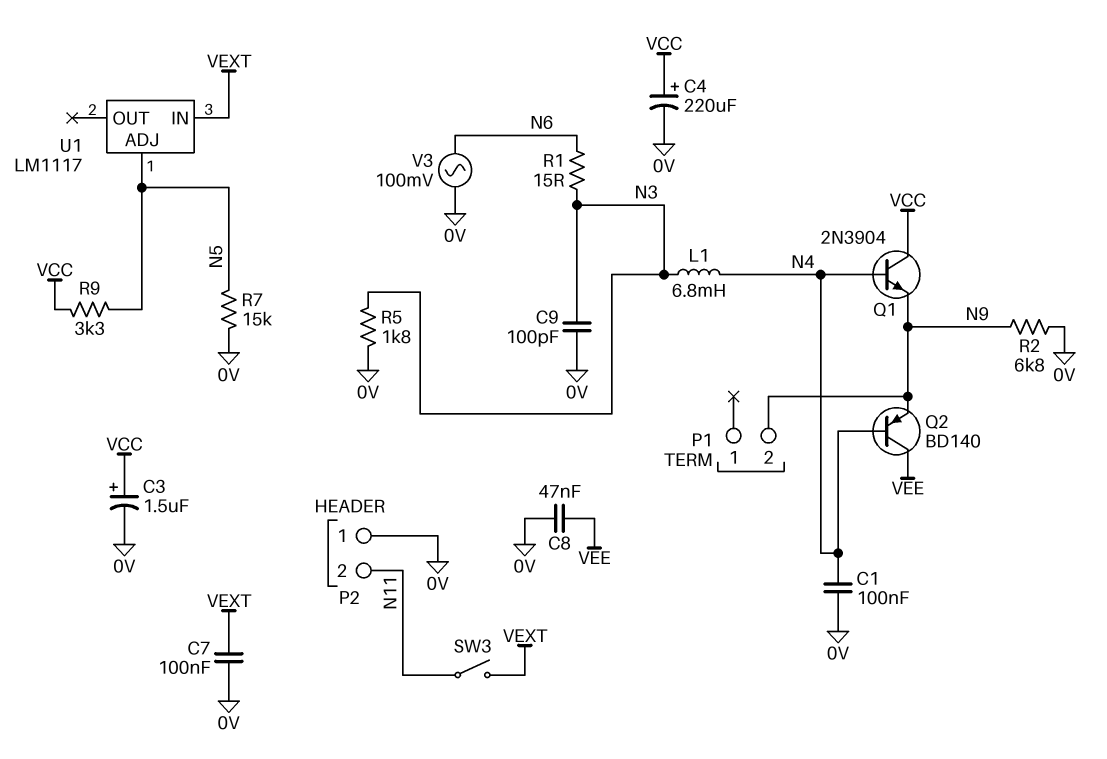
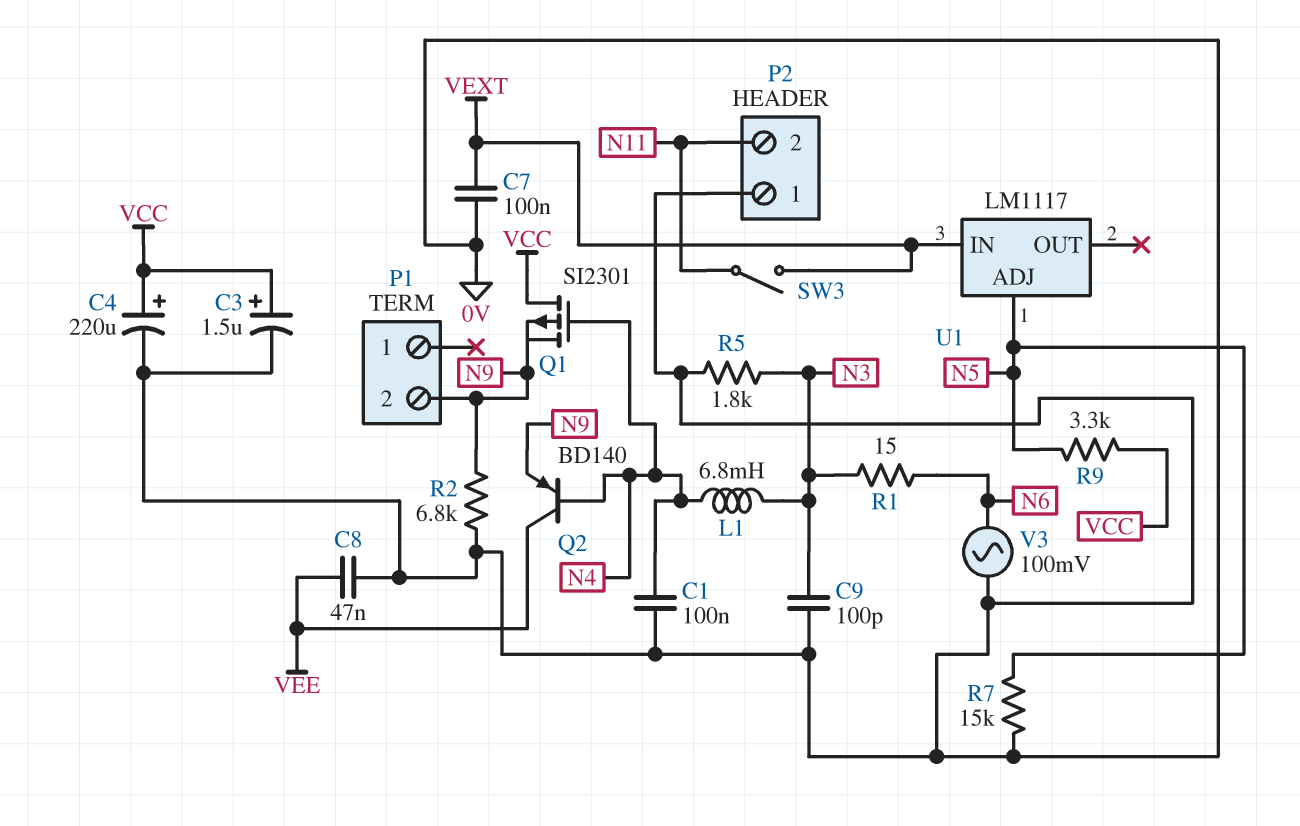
Q1: NPN 2N3904 (B N4, C VCC, E N9) -> PMOS SI2301 (G N4, D VCC, S N9)

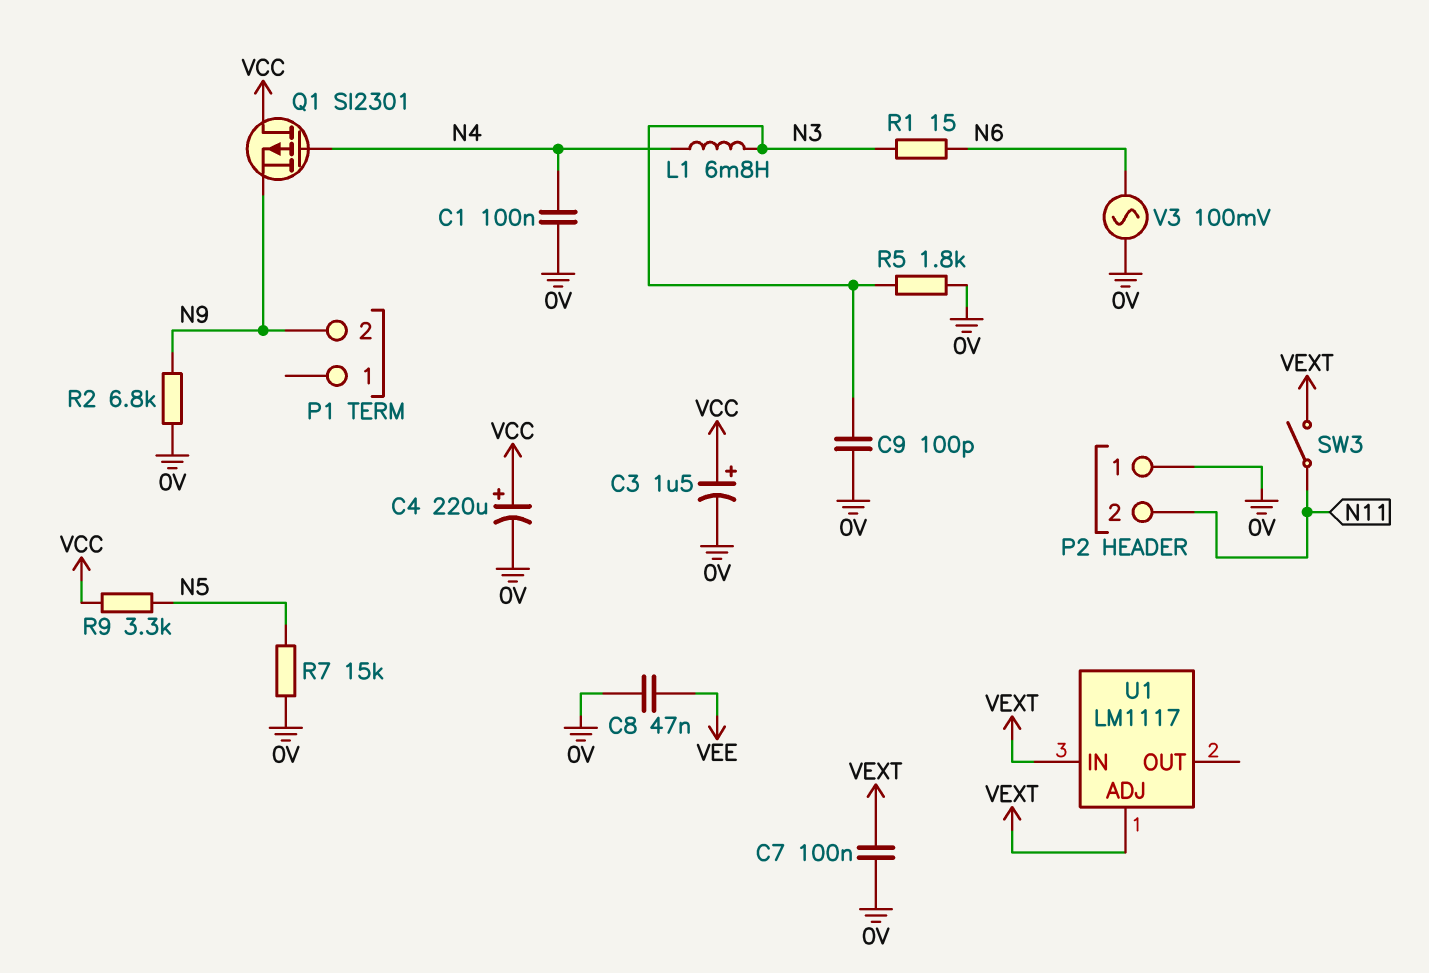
Q2: PNP BD140 (B N4, C VEE, E N9) -> none
U1 pin ADJ: N5 -> VEXT

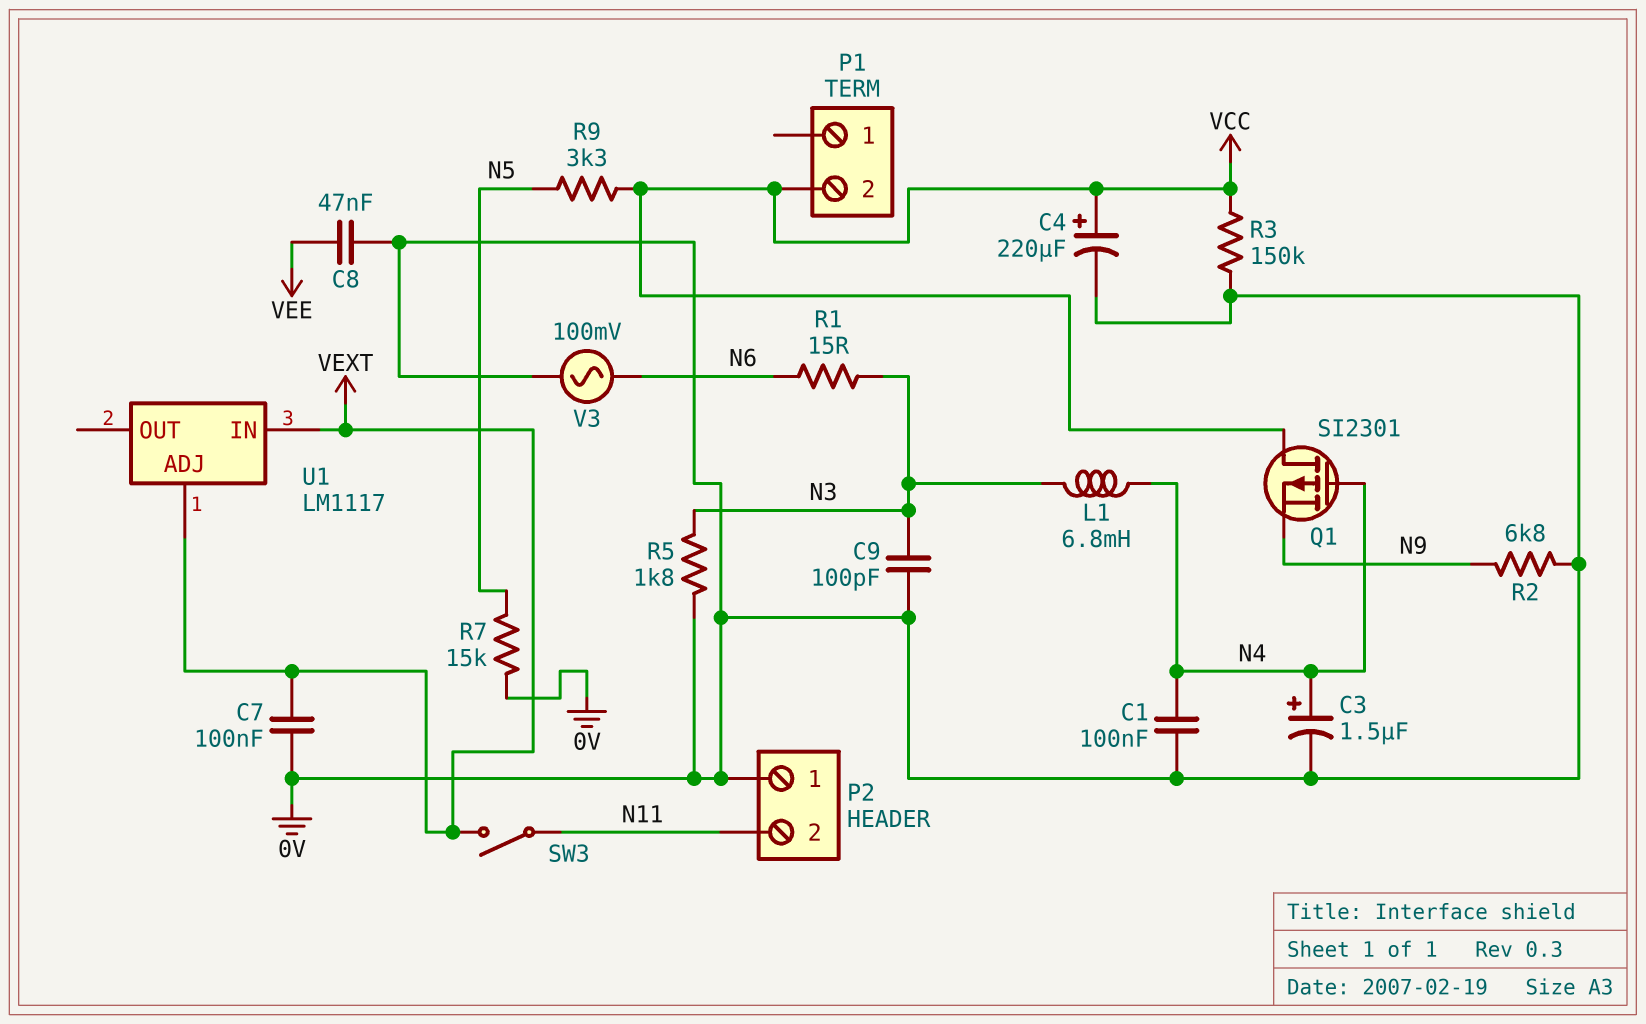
C3: 1.5uF (plus VCC, minus 0V) -> 1.5uF (plus N4, minus 0V)
P1 pin 2: N9 -> VCC
R3: none -> 150k (0V, VCC)

